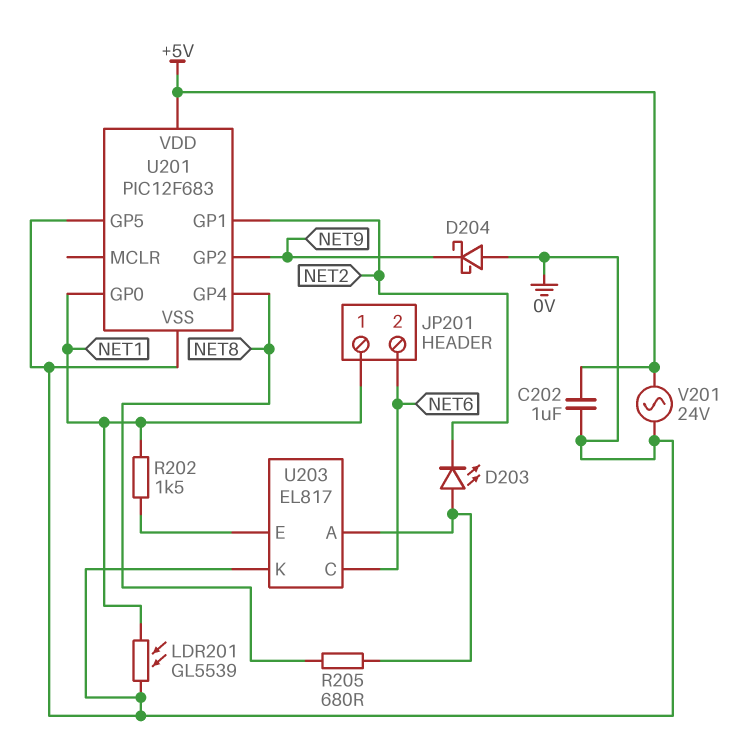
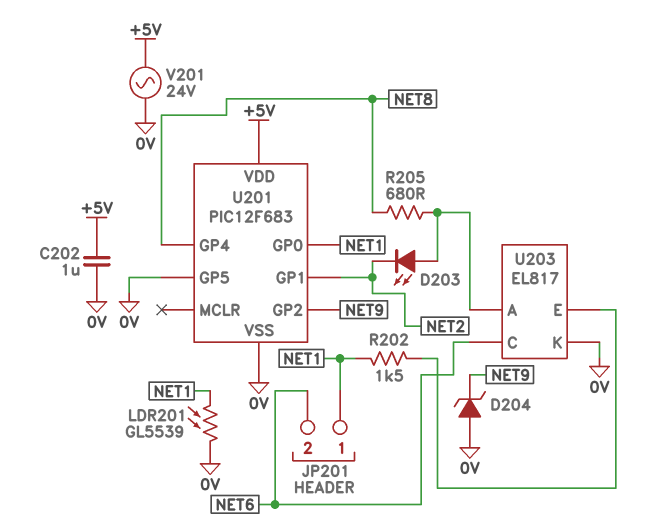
D204: schottky (A 0V, K NET9) -> zener (A 0V, K NET9)

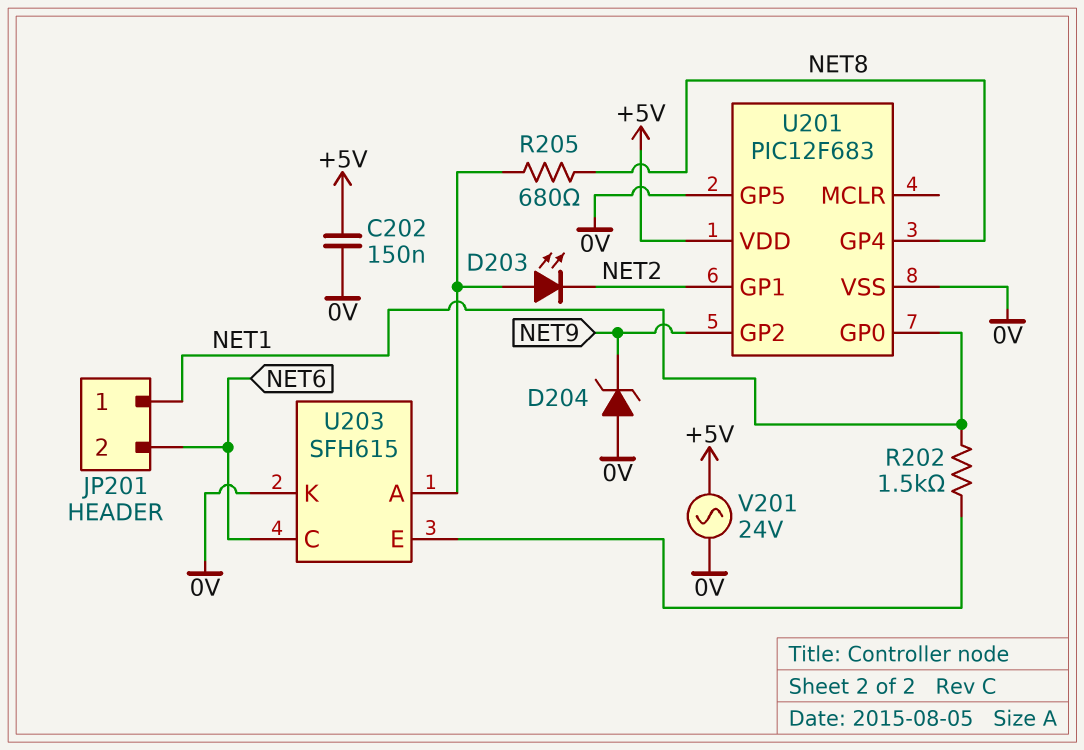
C202: 1uF (+5V, 0V) -> 150nF (+5V, 0V)
LDR201: GL5539 (0V, NET1) -> none
U203: EL817 -> SFH615

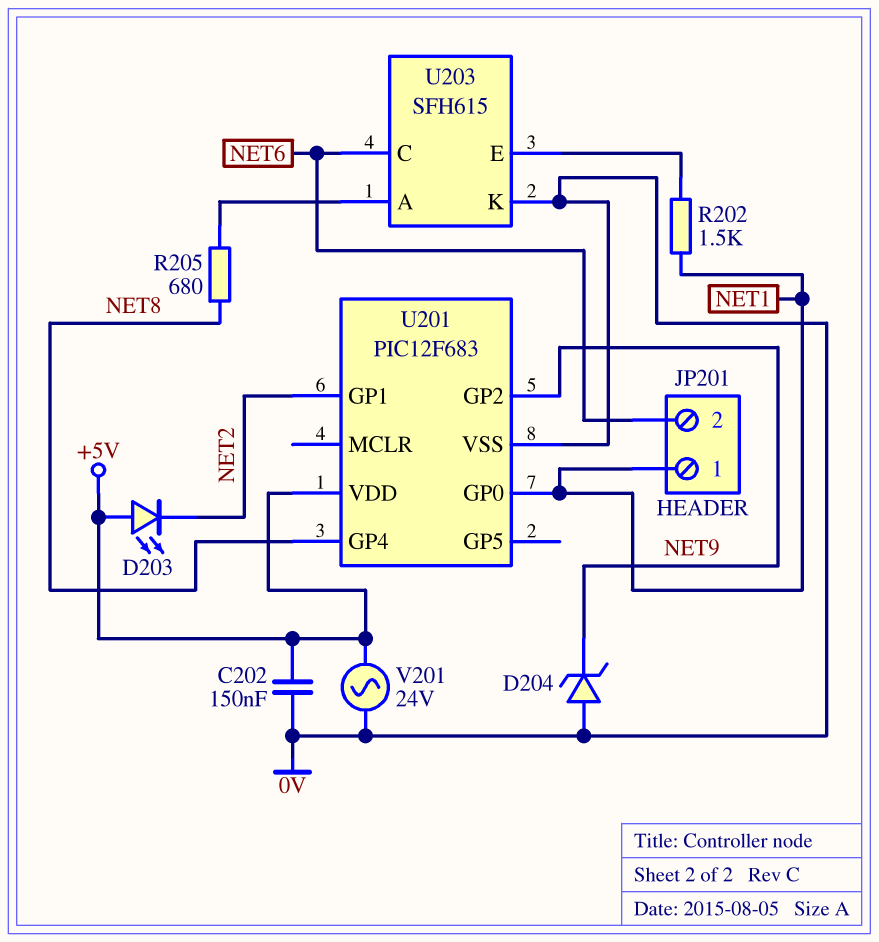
D203: LED (A U203/A, K NET2) -> LED (A +5V, K NET2)
U201 pin GP5: 0V -> none

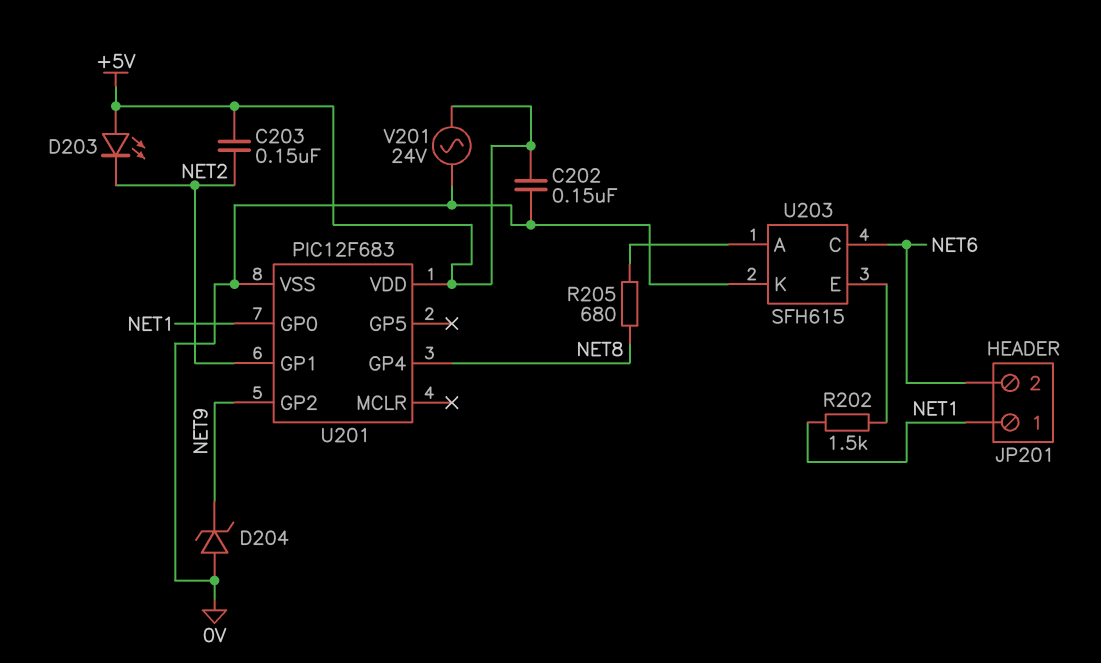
C203: none -> 150nF (+5V, NET2)

